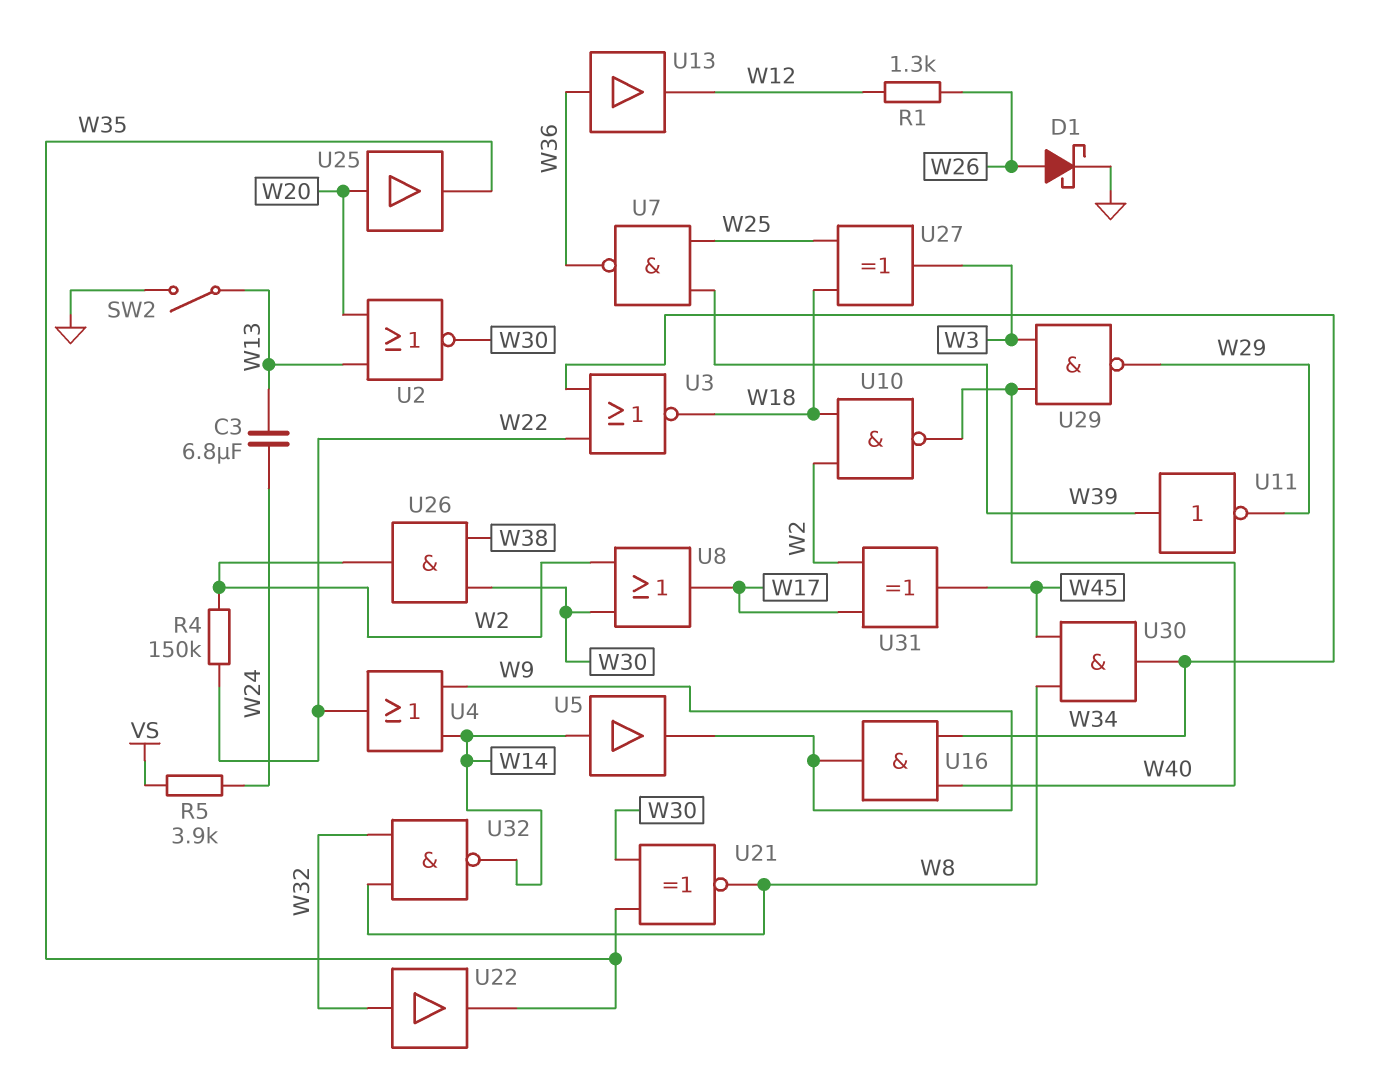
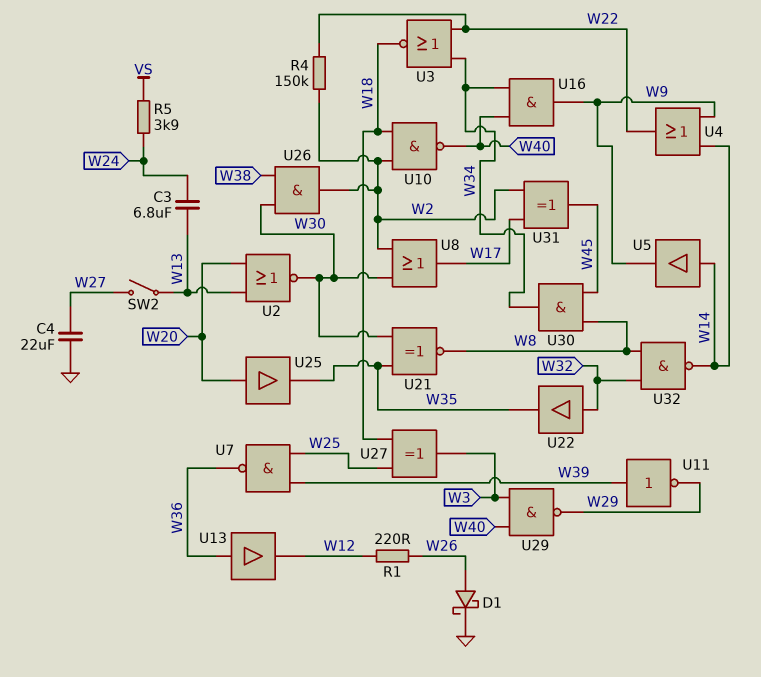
C4: none -> 22uF (GND, W27)
R1: 1.3k (W12, W26) -> 220 (W12, W26)
SW2: switch (GND, W13) -> switch (W13, W27)

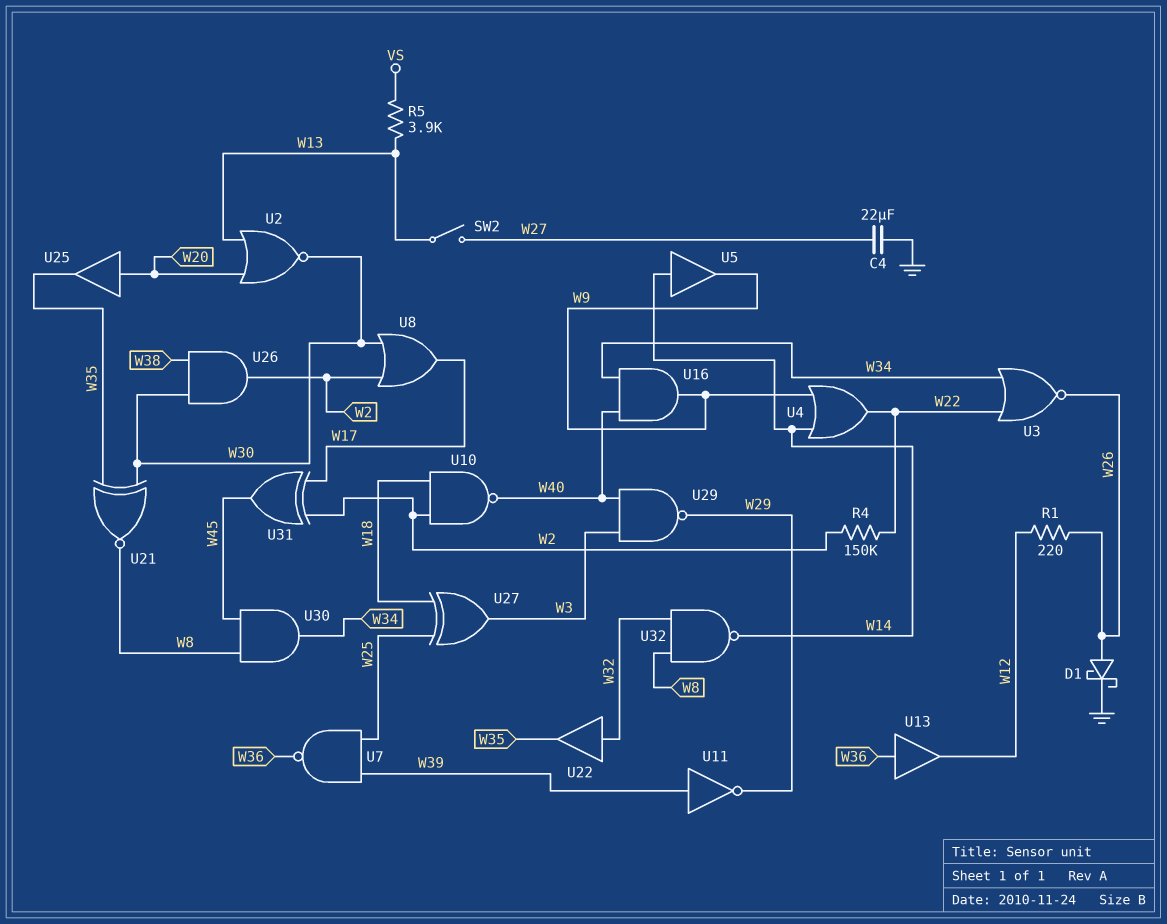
C3: 6.8uF (W13, W24) -> none
R5: 3.9k (VS, W24) -> 3.9k (VS, W13)
U3: NOR (in W22, in W34, out W18) -> NOR (in W22, in W34, out W26)

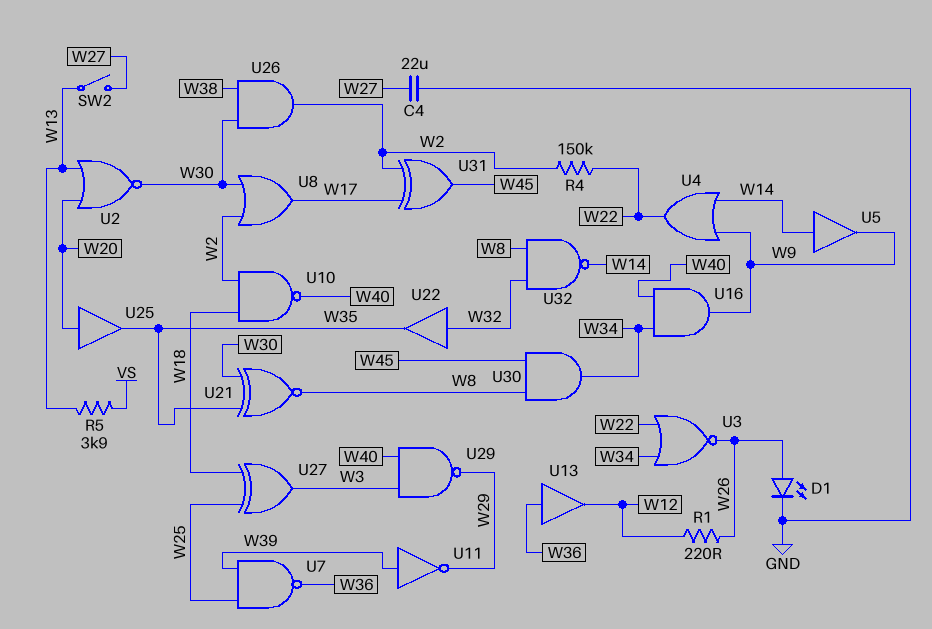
D1: schottky (A W26, K GND) -> LED (A W26, K GND)

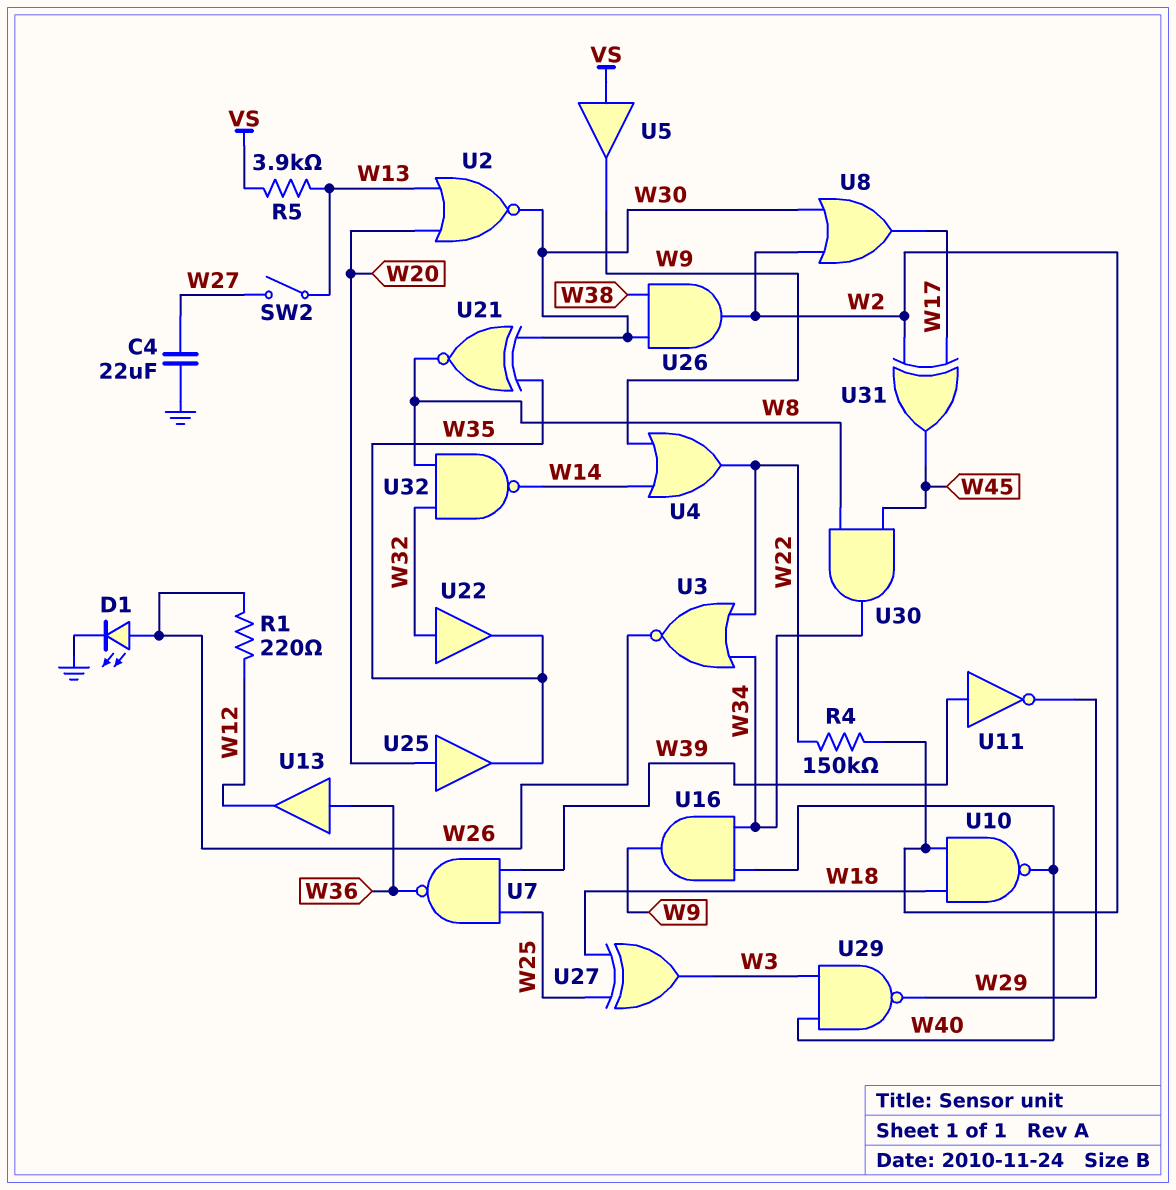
U5: buffer (in W14, out W9) -> buffer (in VS, out W9)

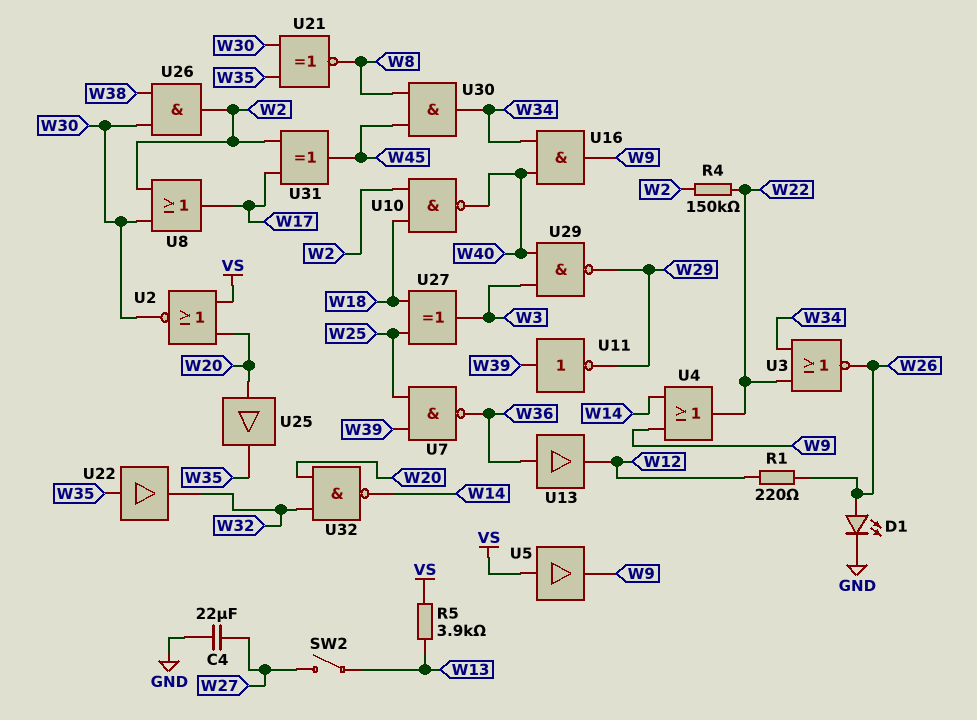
U2: NOR (in W13, in W20, out W30) -> NOR (in VS, in W20, out W30)
U22: buffer (in W32, out W35) -> buffer (in W35, out W32)
U32: NAND (in W8, in W32, out W14) -> NAND (in W20, in W32, out W14)

